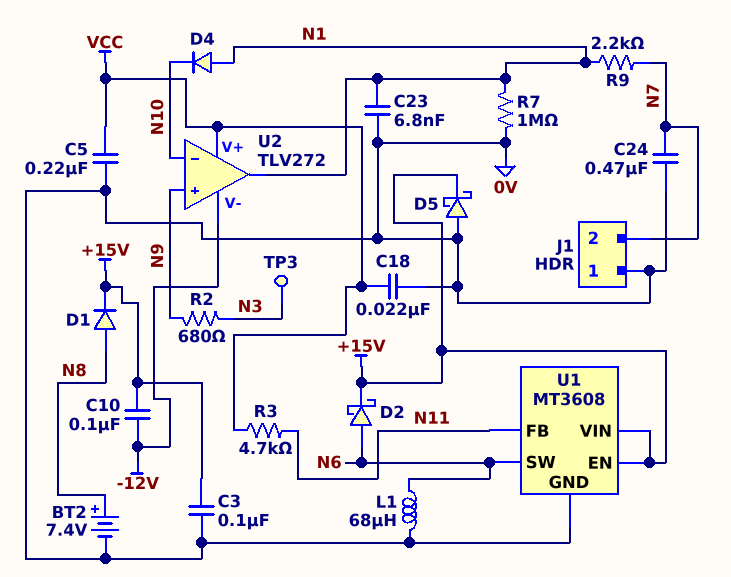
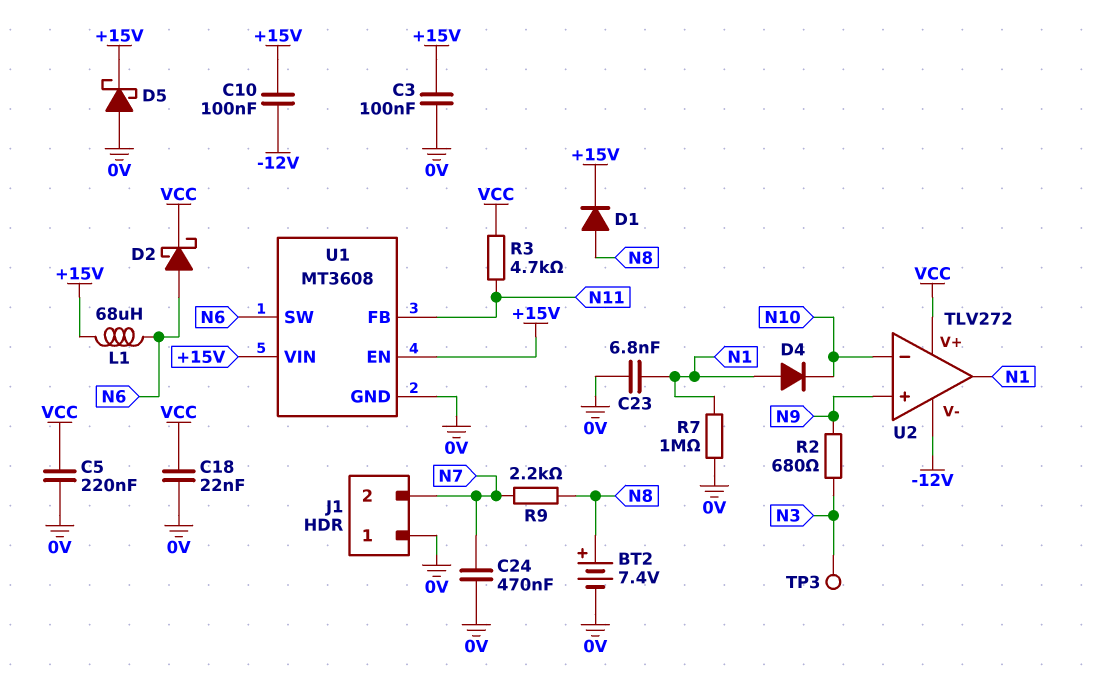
D2: schottky (A N6, K +15V) -> schottky (A N6, K VCC)
L1: 68uH (0V, N6) -> 68uH (+15V, N6)
R9: 2.2k (N1, N7) -> 2.2k (N7, N8)

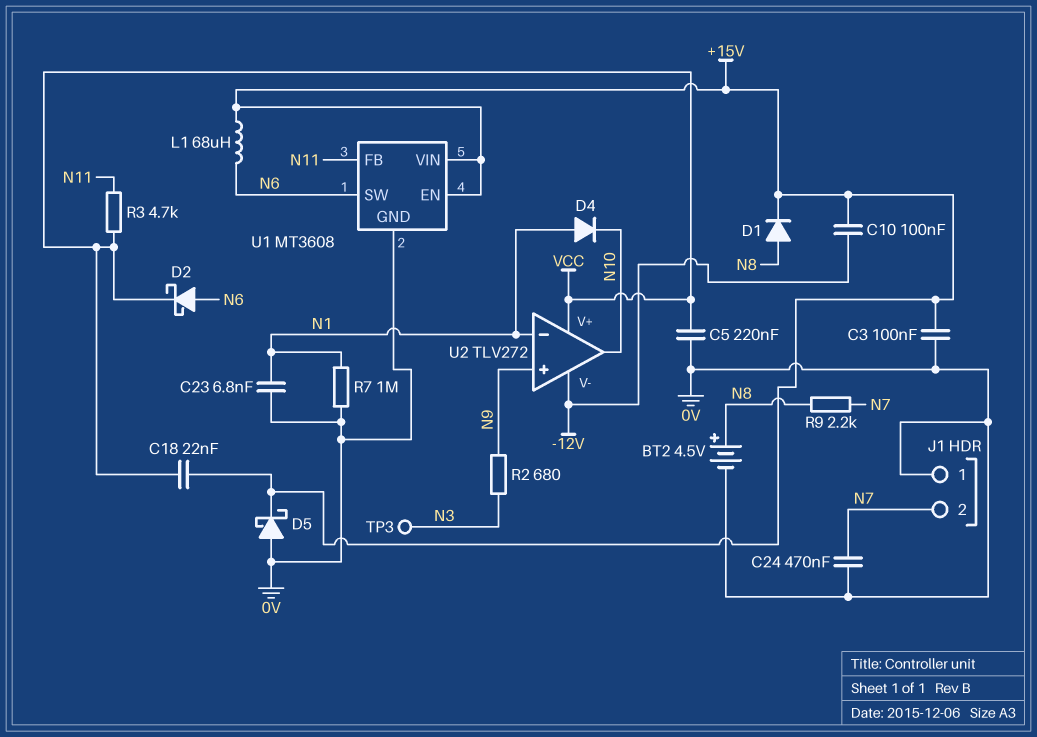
BT2: 7.4V (plus N8, minus 0V) -> 4.5V (plus N8, minus 0V)
C18: 22nF (0V, VCC) -> 22nF (+15V, VCC)
U2 pin in-: N10 -> N1
U2 pin out: N1 -> N10

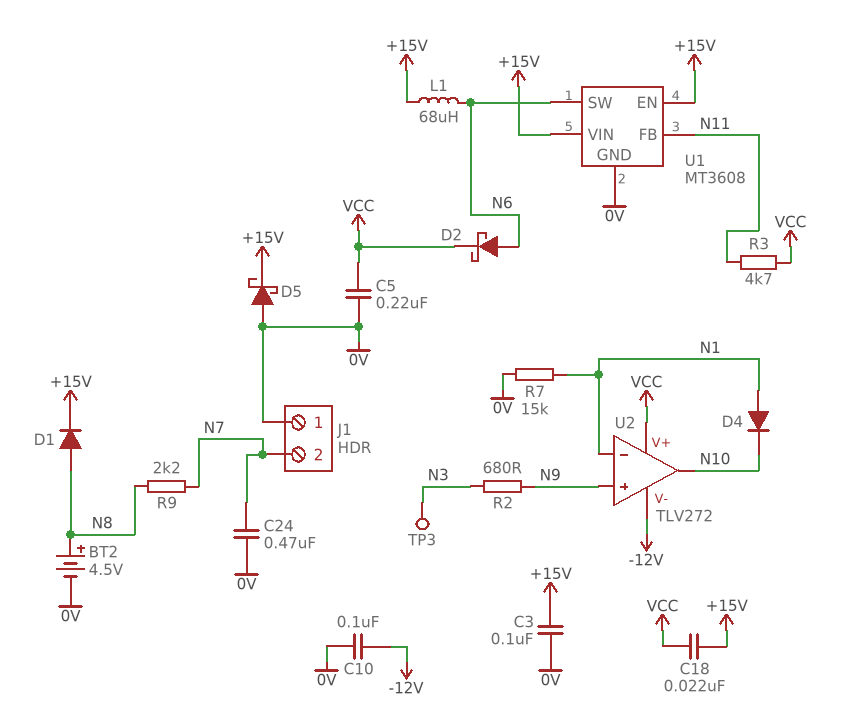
C10: 100nF (+15V, -12V) -> 100nF (-12V, 0V)
C23: 6.8nF (0V, N1) -> none
R7: 1M (0V, N1) -> 15k (0V, N1)

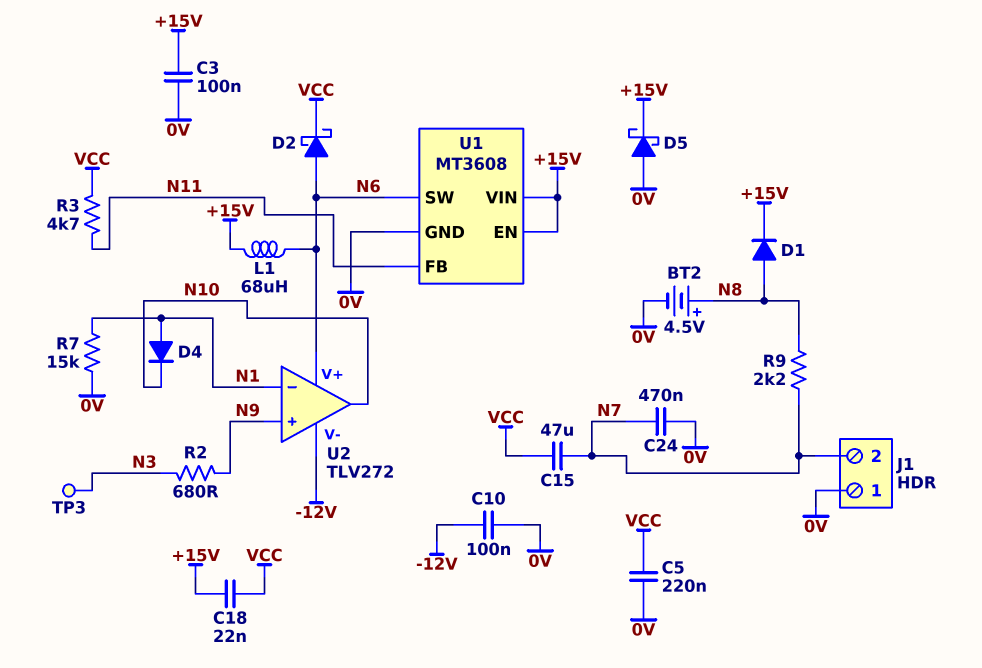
C15: none -> 47uF (N7, VCC)
U2 pin V+: VCC -> N6

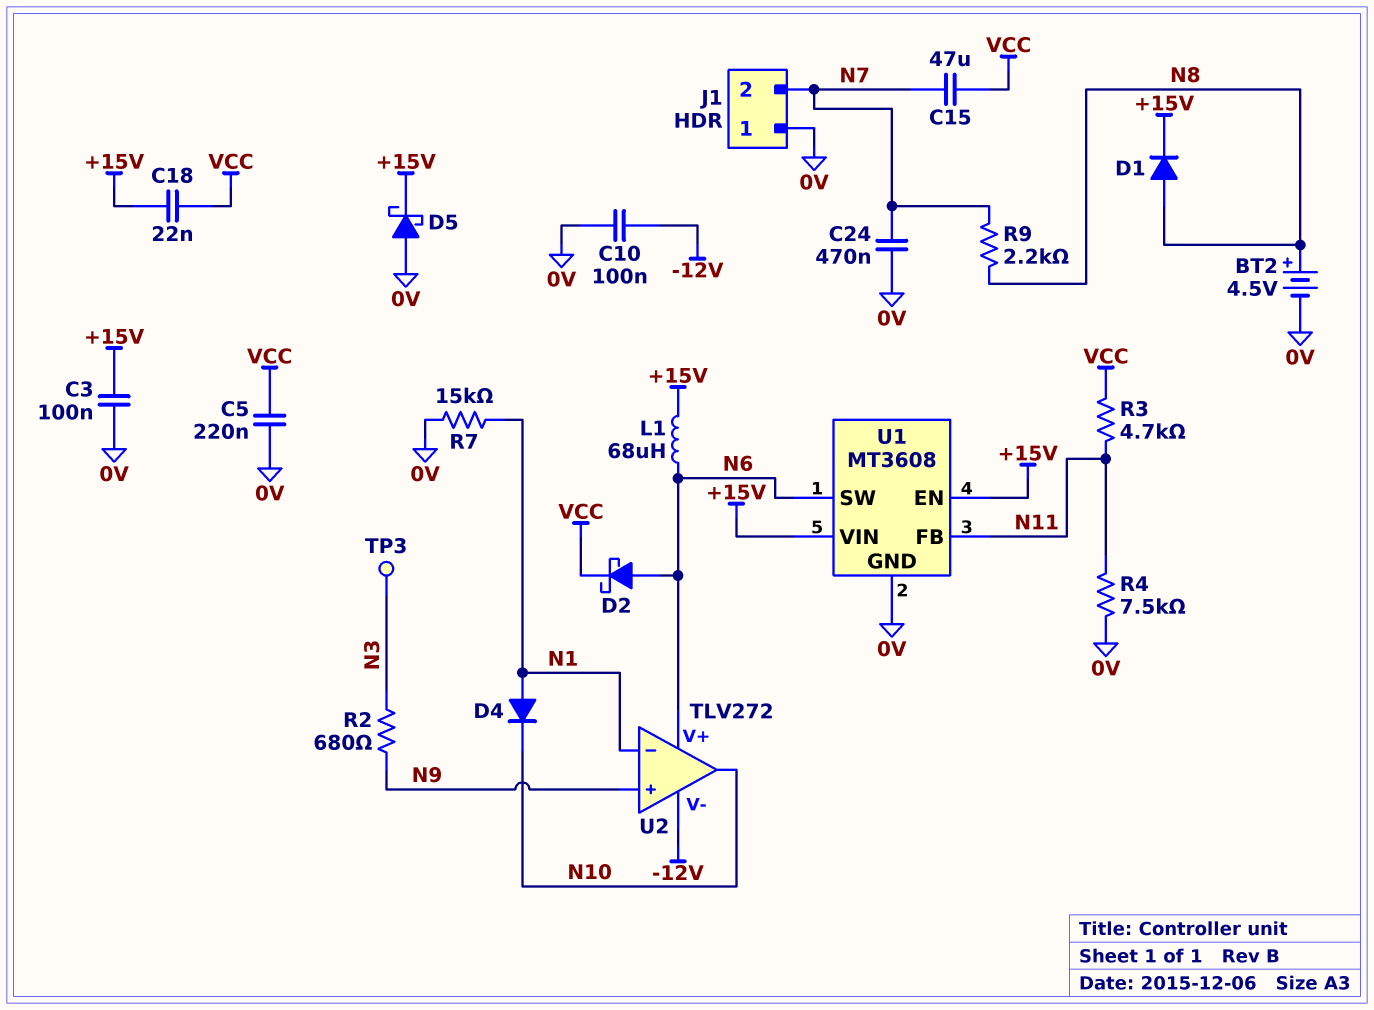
R4: none -> 7.5k (0V, N11)

